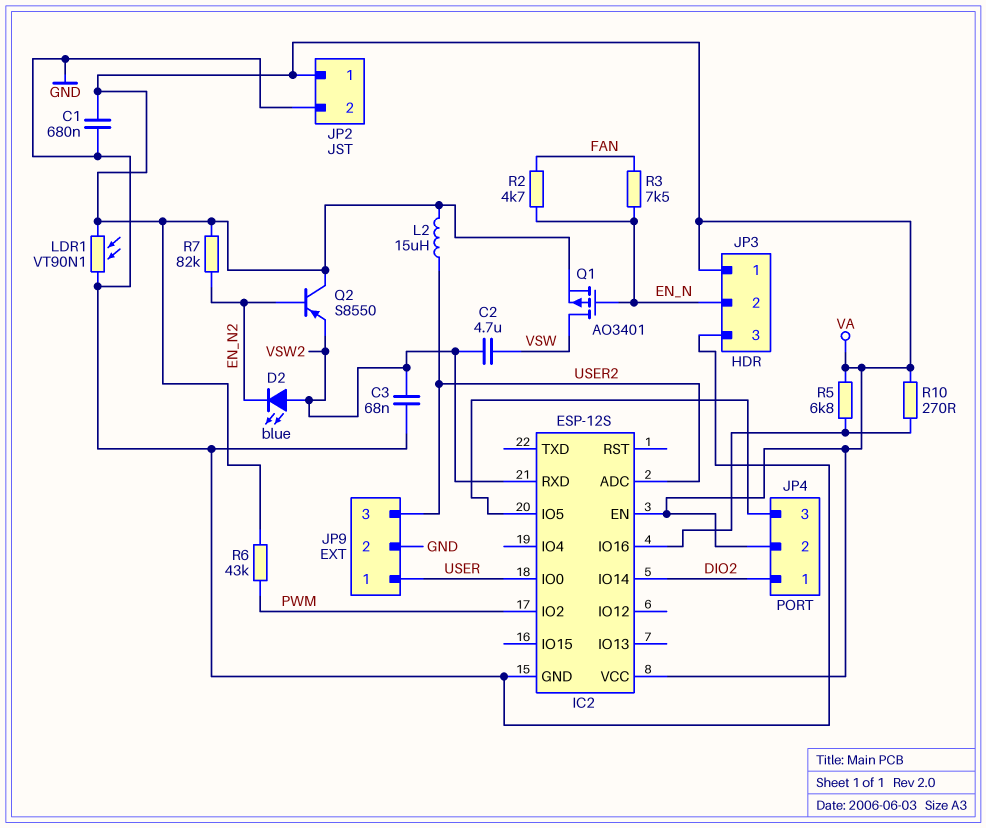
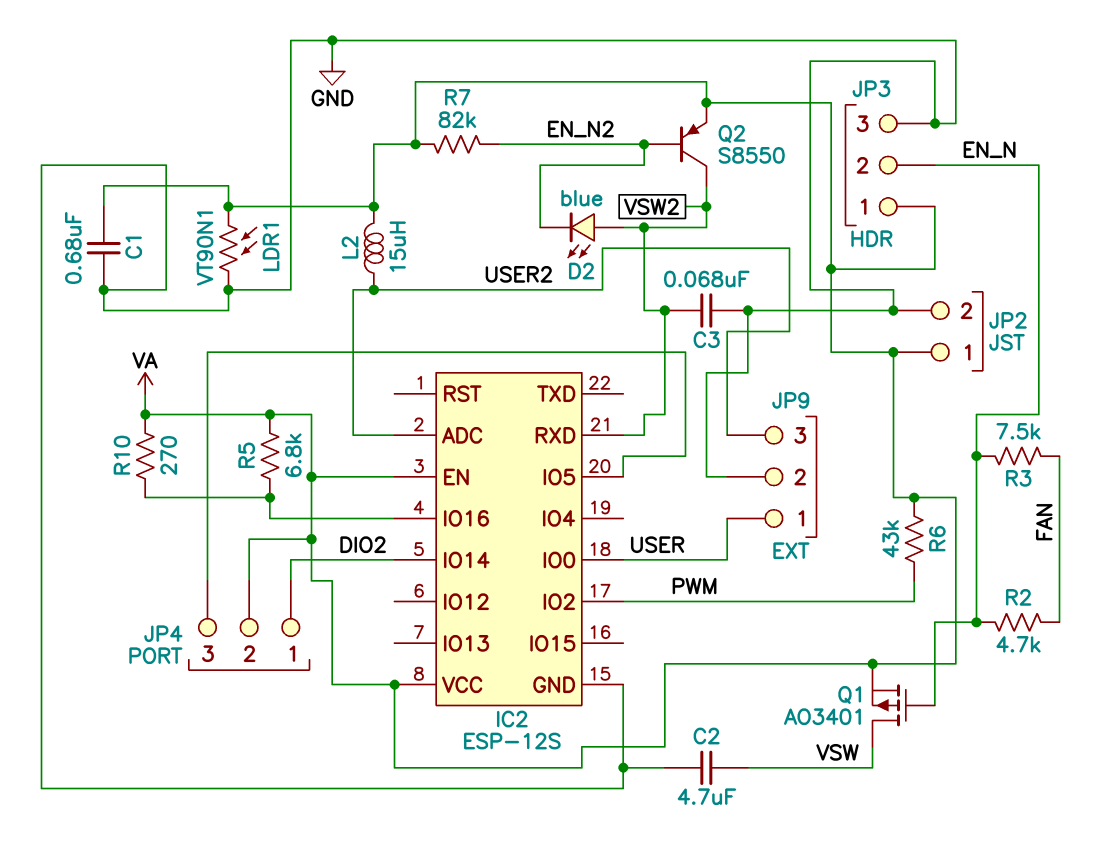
C2: 4.7uF (VSW, VSW2) -> 4.7uF (GND, VSW)
Q2: PNP S8550 (B EN_N2, C VA, E VSW2) -> PNP S8550 (B EN_N2, C VSW2, E VA)

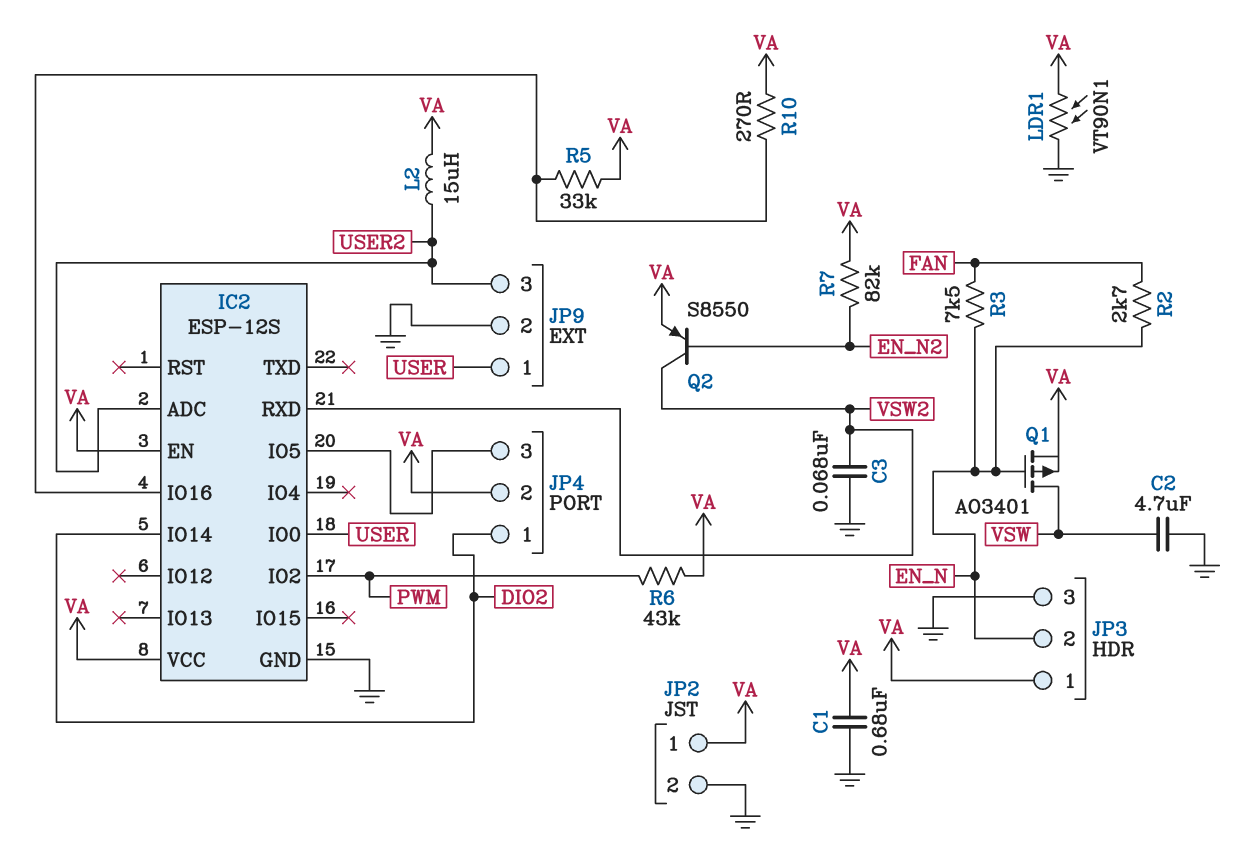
D2: LED blue (A VSW2, K EN_N2) -> none
R2: 4.7k (EN_N, FAN) -> 2.7k (EN_N, FAN)
R5: 6.8k (IC2/IO16, VA) -> 33k (IC2/IO16, VA)

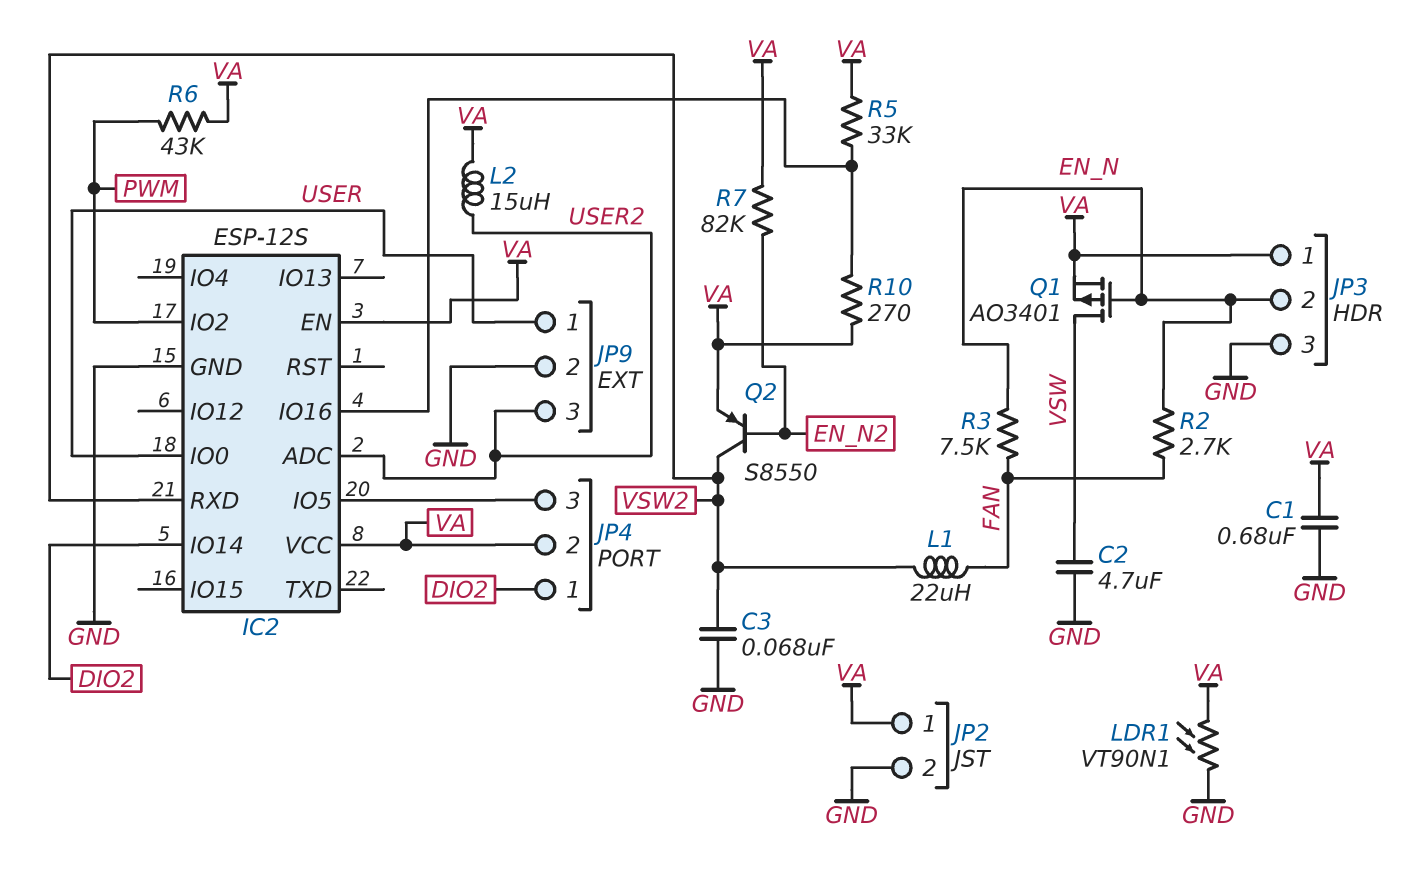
L1: none -> 22uH (FAN, VSW2)

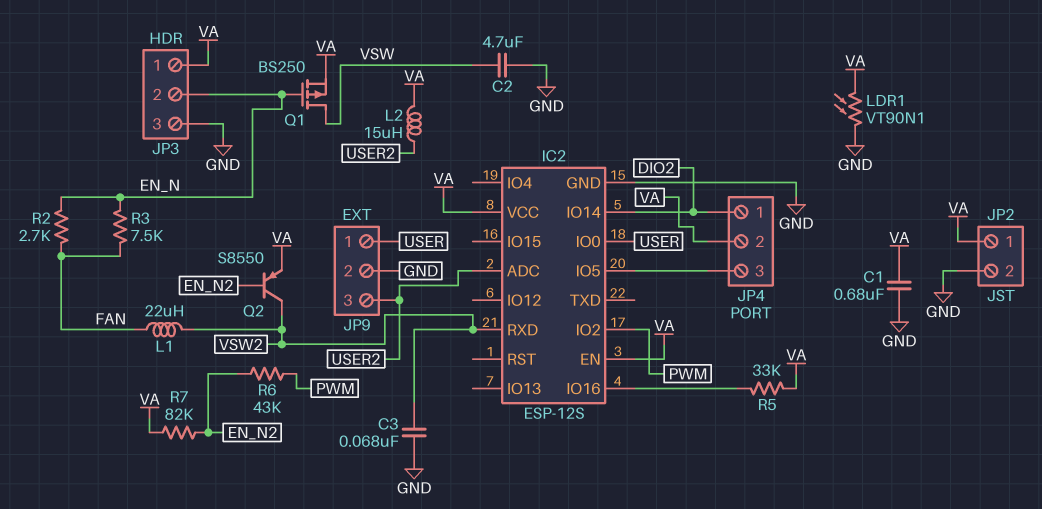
Q1: PMOS AO3401 (G EN_N, D VSW, S VA) -> PMOS BS250 (G EN_N, D VSW, S VA)
R6: 43k (PWM, VA) -> 43k (EN_N2, PWM)
R10: 270 (IC2/IO16, VA) -> none

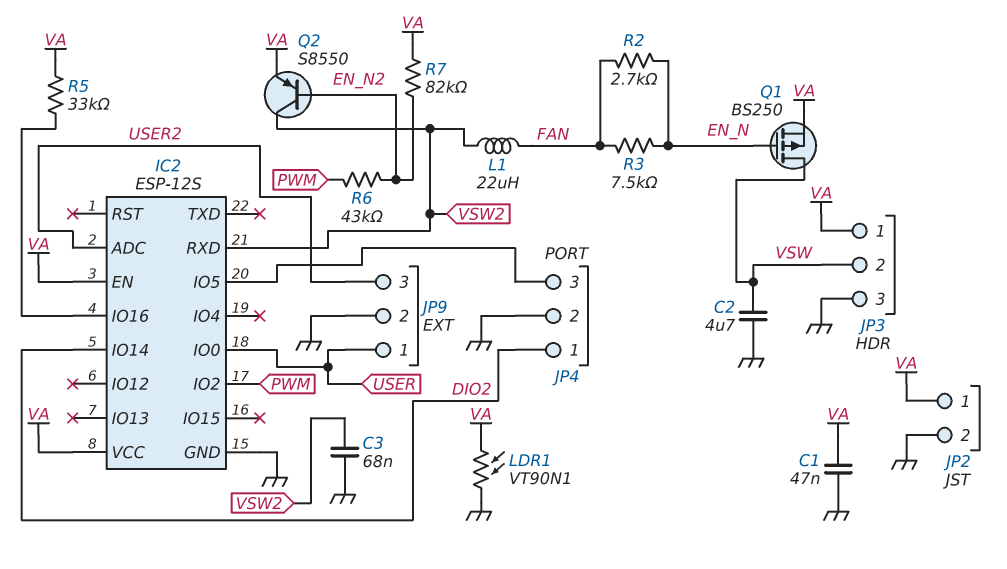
C1: 680nF (GND, VA) -> 47nF (GND, VA)
JP3 pin 2: EN_N -> VSW
JP4 pin 2: VA -> GND
L2: 15uH (USER2, VA) -> none

